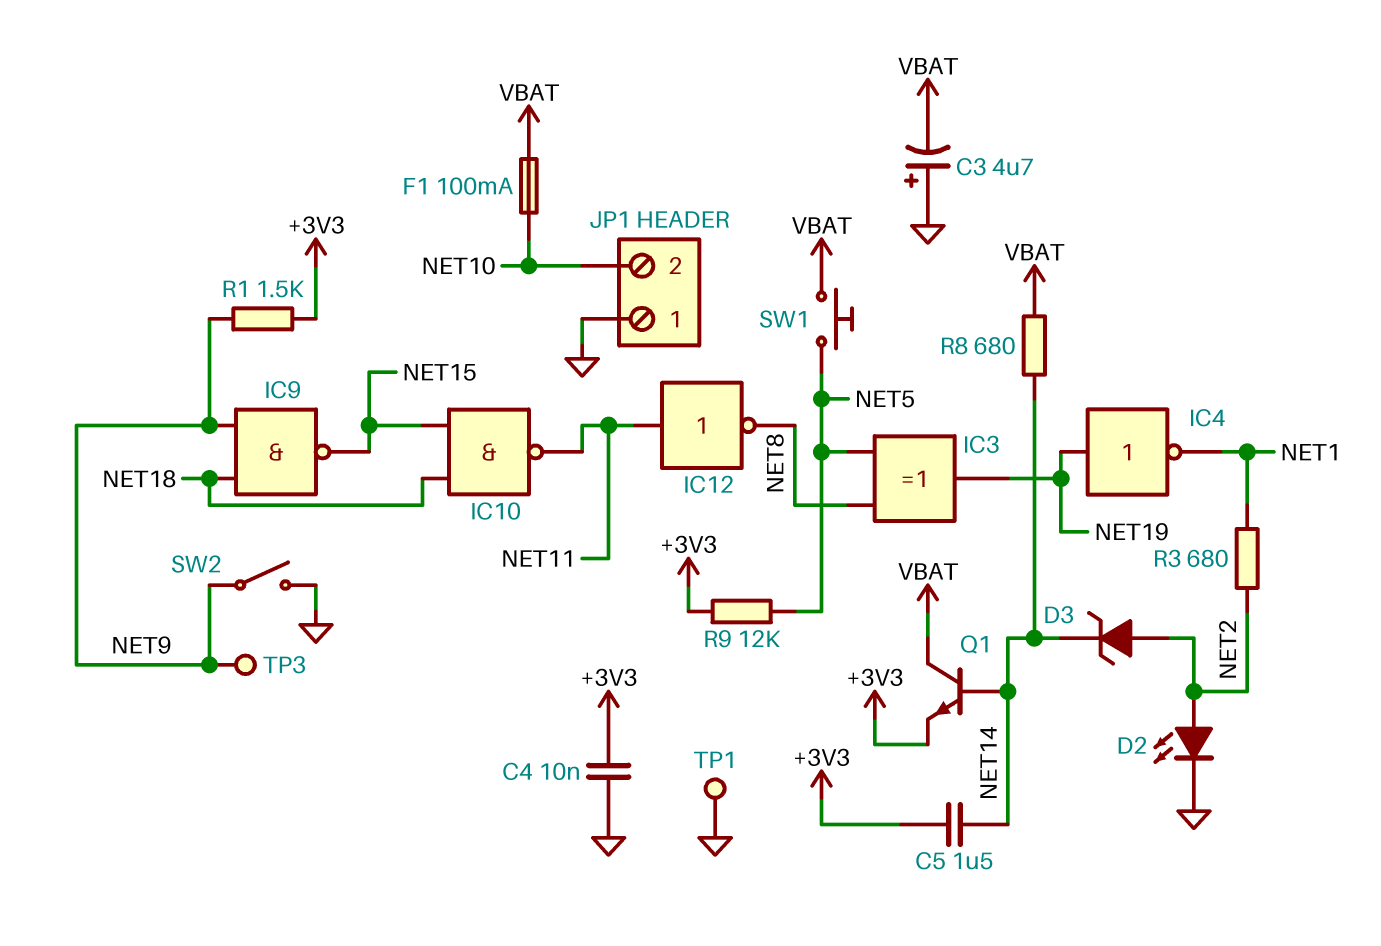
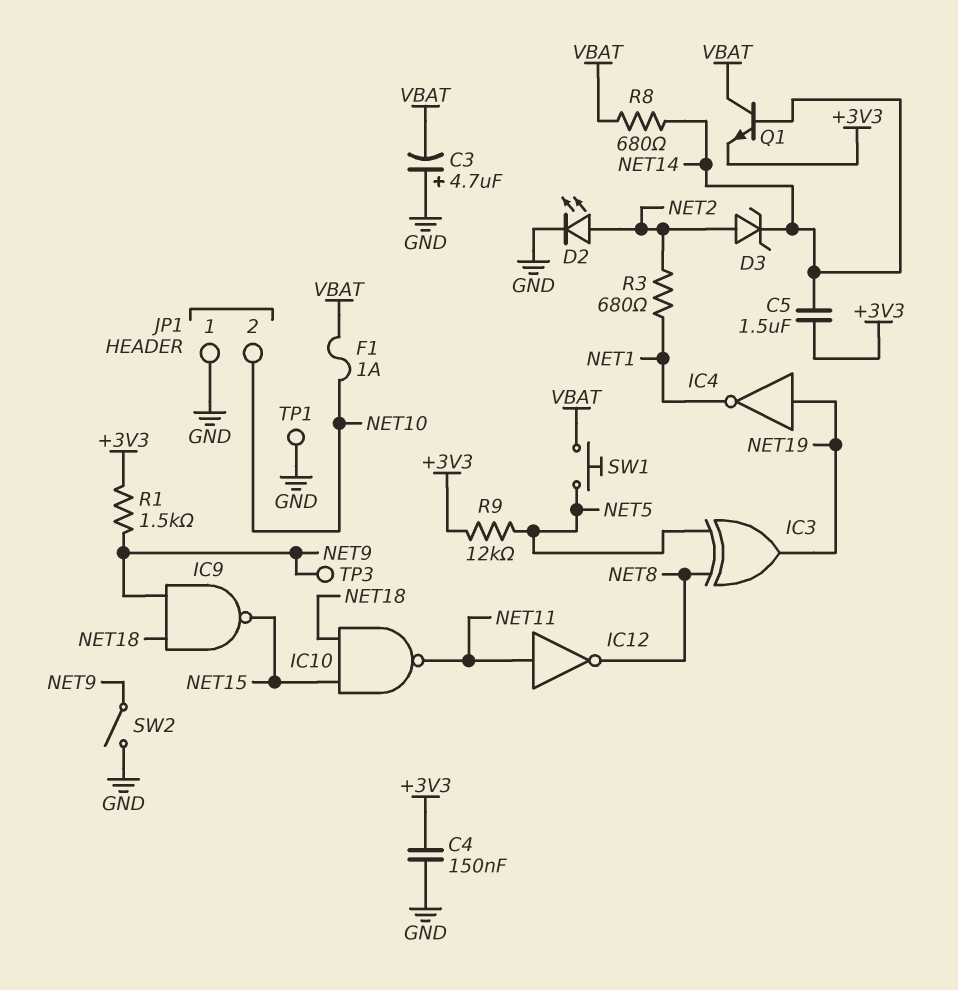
C4: 10nF (+3V3, GND) -> 150nF (+3V3, GND)
F1: 100mA (NET10, VBAT) -> 1A (NET10, VBAT)

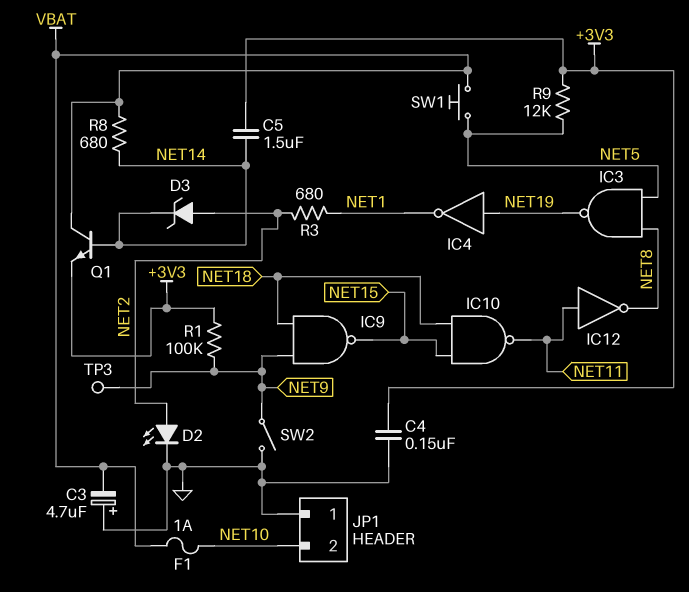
IC3: XOR (in NET5, in NET8, out NET19) -> NAND (in NET5, in NET8, out NET19)
R1: 1.5k (+3V3, NET9) -> 100k (+3V3, NET9)
TP1: test point (GND) -> none

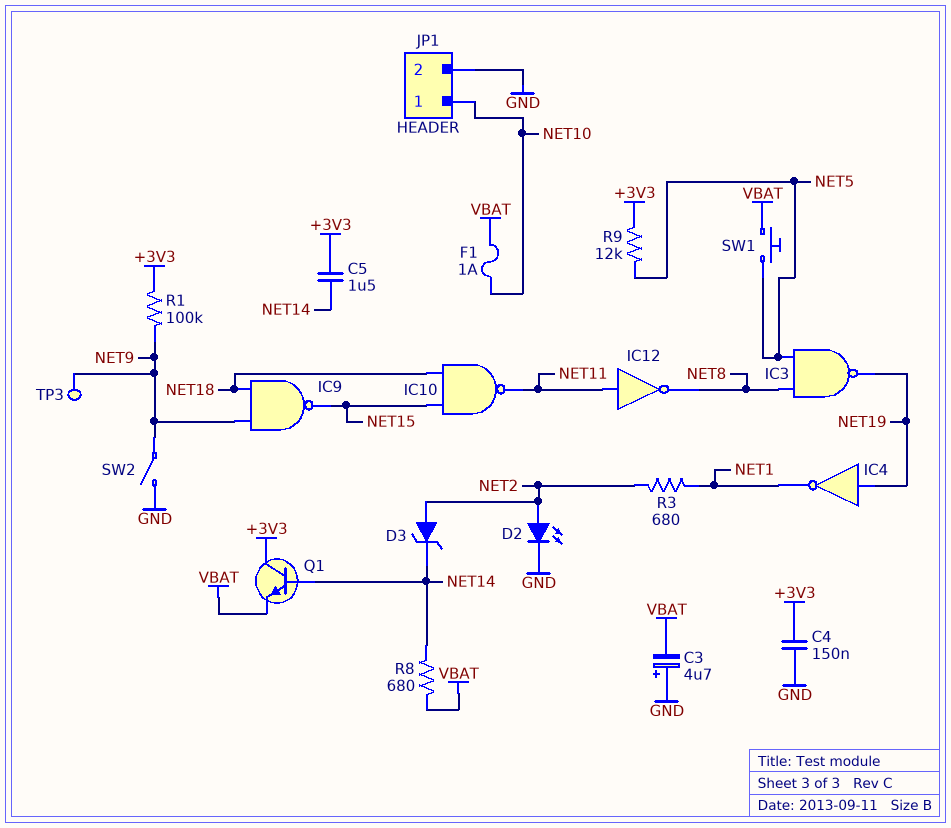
JP1 pin 1: GND -> NET10
JP1 pin 2: NET10 -> GND
Q1: NPN (B NET14, C VBAT, E +3V3) -> NPN (B NET14, C +3V3, E VBAT)

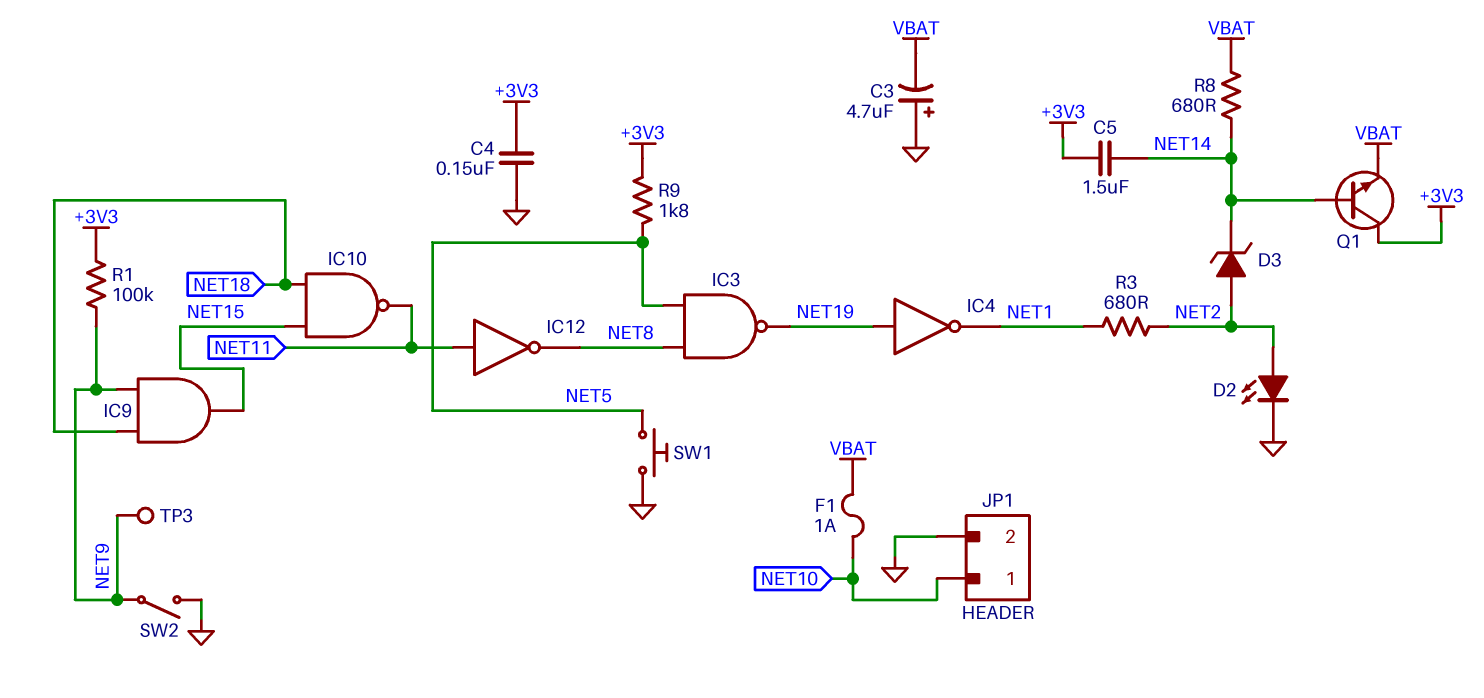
IC9: NAND (in NET9, in NET18, out NET15) -> AND (in NET9, in NET18, out NET15)
R9: 12k (+3V3, NET5) -> 1.8k (+3V3, NET5)
SW1: button (NET5, VBAT) -> button (GND, NET5)

